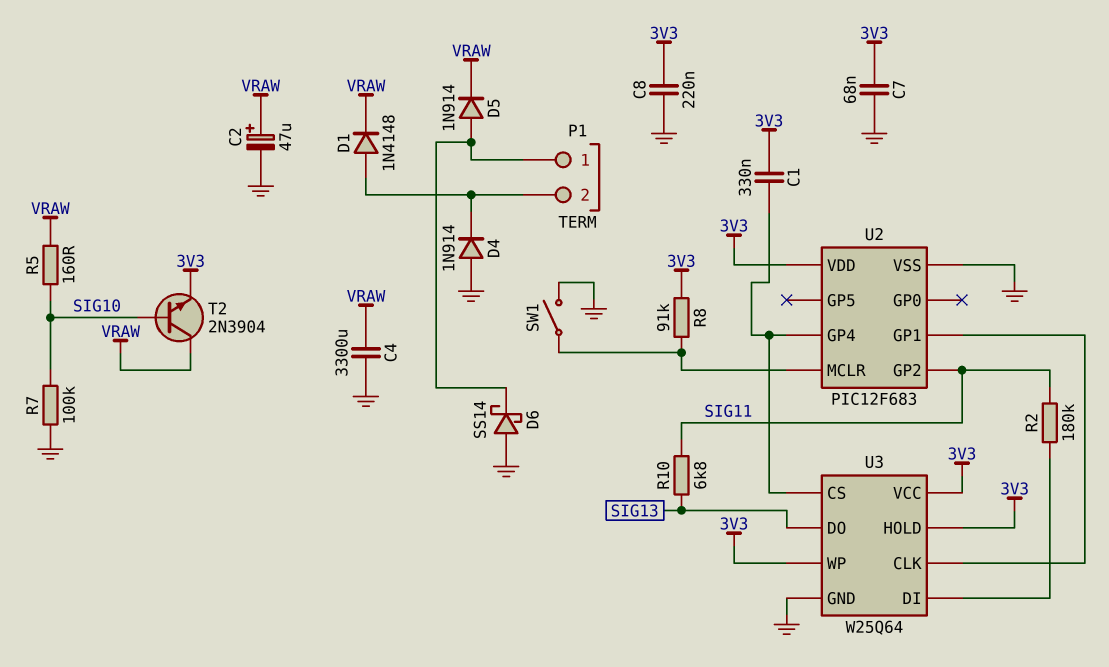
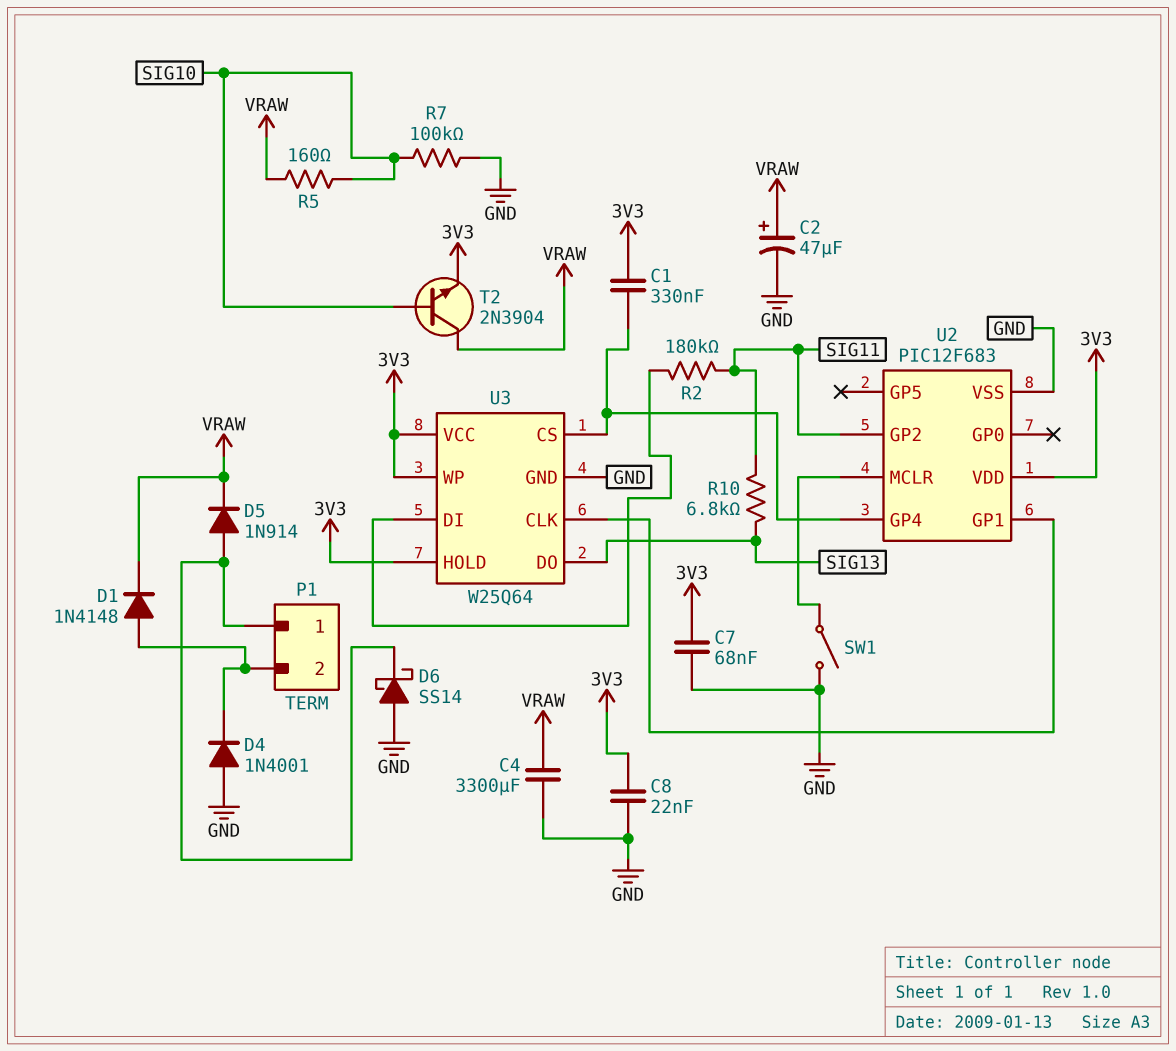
C8: 220nF (3V3, GND) -> 22nF (3V3, GND)
D4: diode 1N914 (A GND, K P1/2) -> diode 1N4001 (A GND, K P1/2)
R8: 91k (3V3, U2/MCLR) -> none

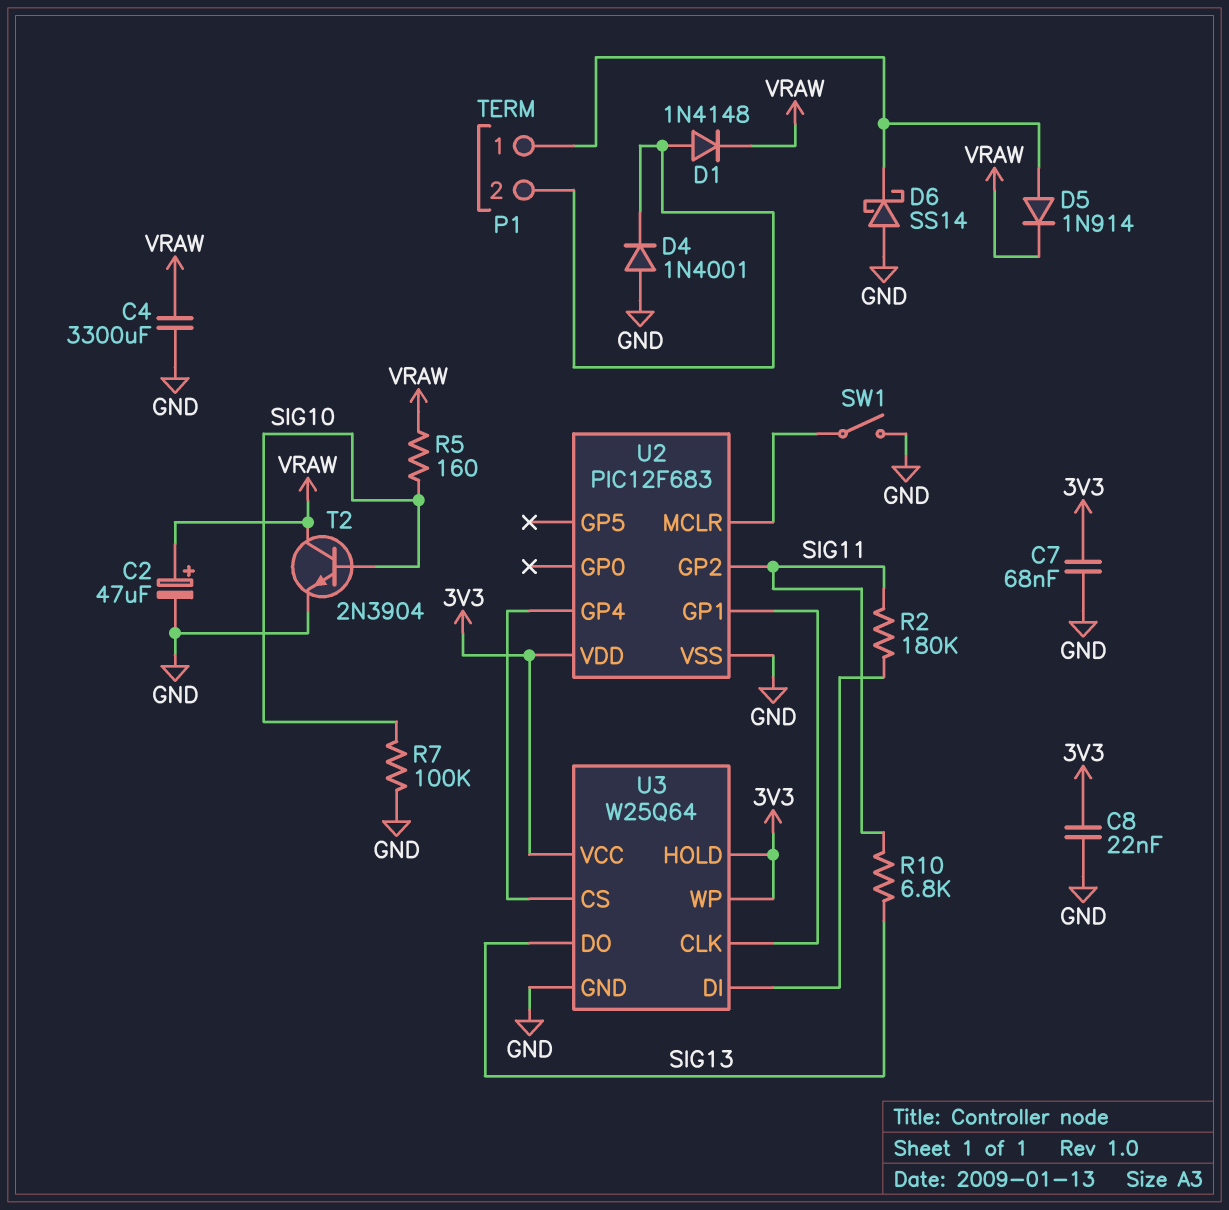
C1: 330nF (3V3, U2/GP4) -> none
T2: NPN 2N3904 (B SIG10, C VRAW, E 3V3) -> NPN 2N3904 (B SIG10, C VRAW, E GND)

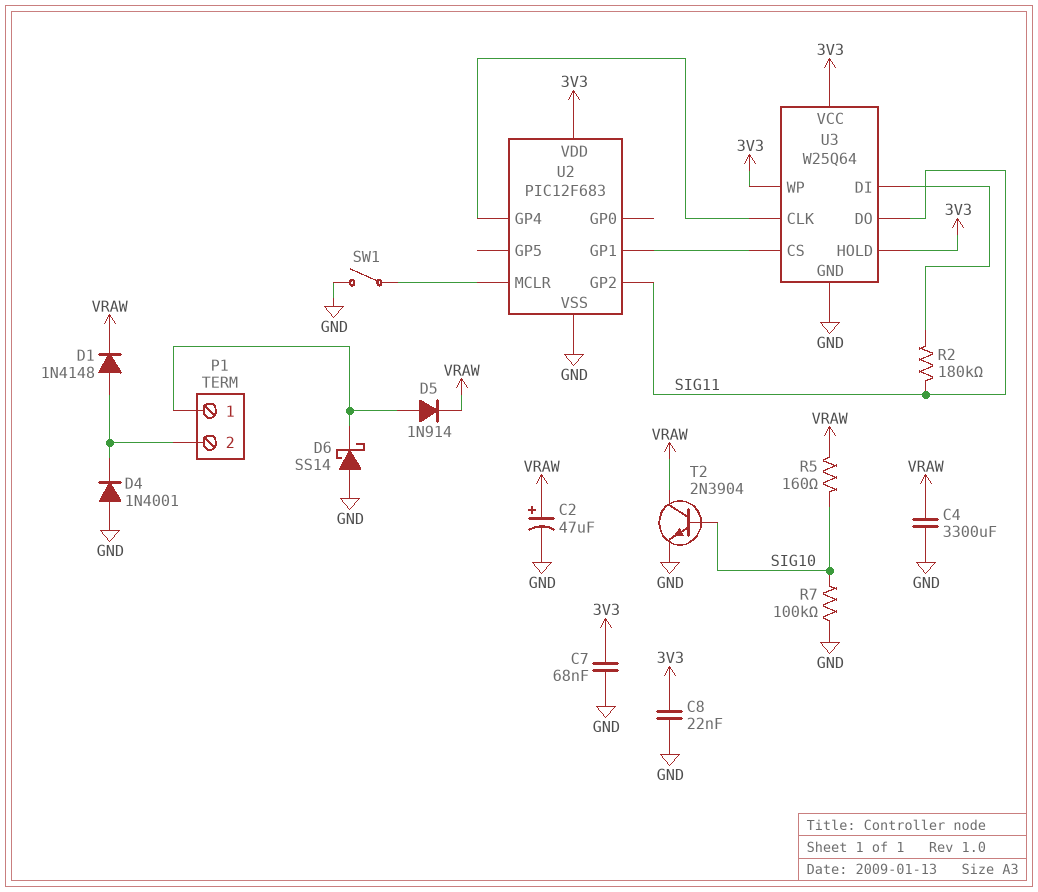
R10: 6.8k (SIG11, SIG13) -> none
U3 pin CLK: U2/GP1 -> U2/GP4
U3 pin CS: U2/GP4 -> U2/GP1
U3 pin DO: SIG13 -> SIG11

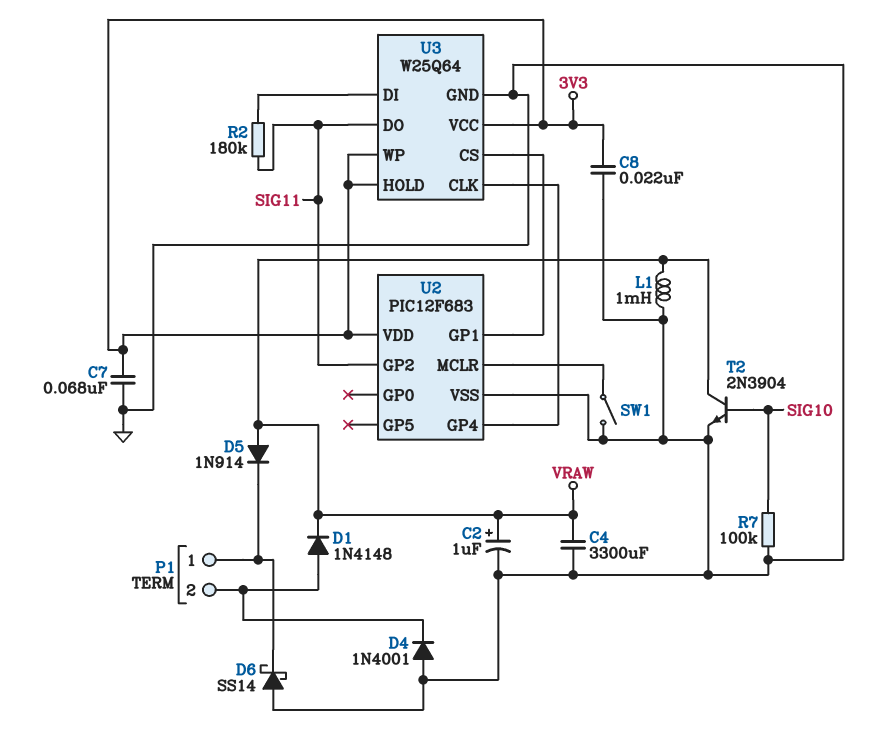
C2: 47uF (plus VRAW, minus GND) -> 1uF (plus VRAW, minus GND)
D5: diode 1N914 (A P1/1, K VRAW) -> diode 1N914 (A VRAW, K P1/1)
L1: none -> 1mH (GND, VRAW)
R5: 160 (SIG10, VRAW) -> none

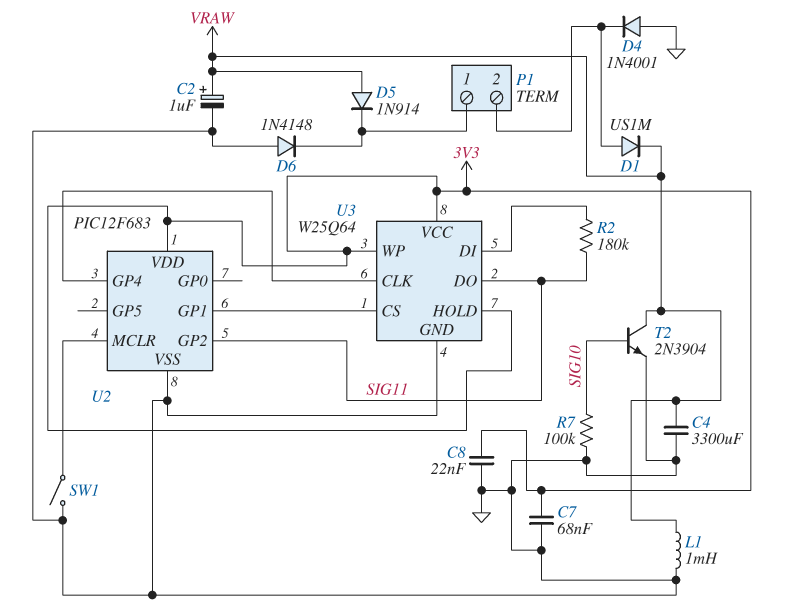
D1: diode 1N4148 (A P1/2, K VRAW) -> diode US1M (A P1/2, K VRAW)
D6: schottky SS14 (A GND, K P1/1) -> diode 1N4148 (A GND, K P1/1)

